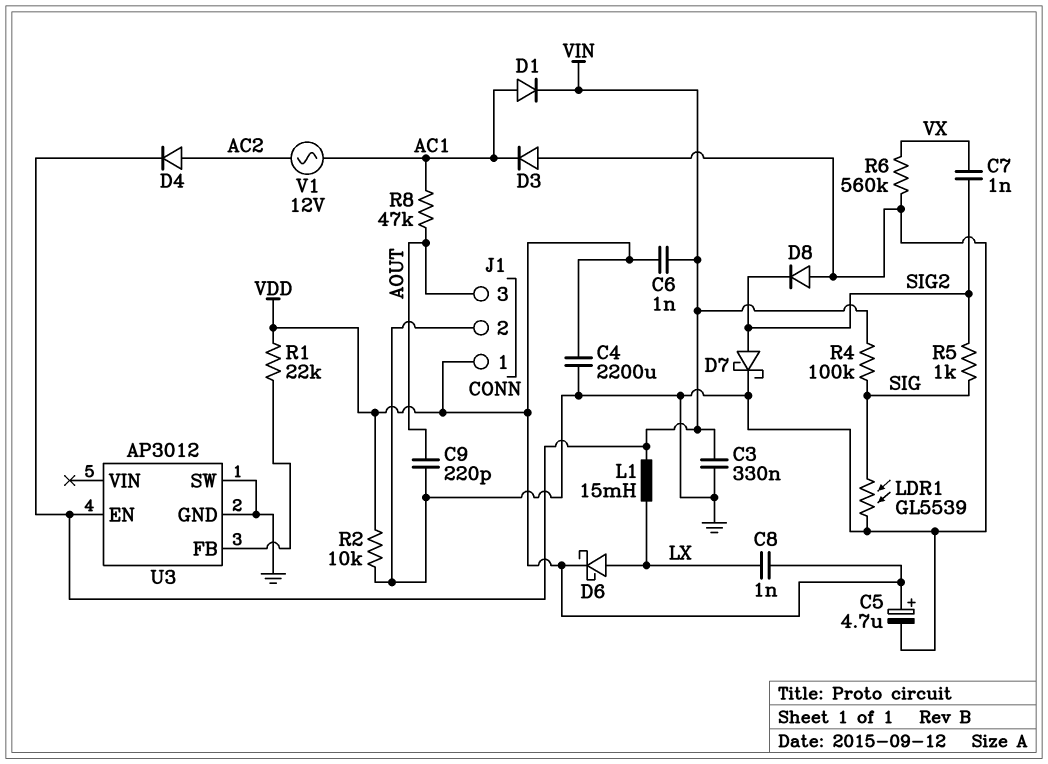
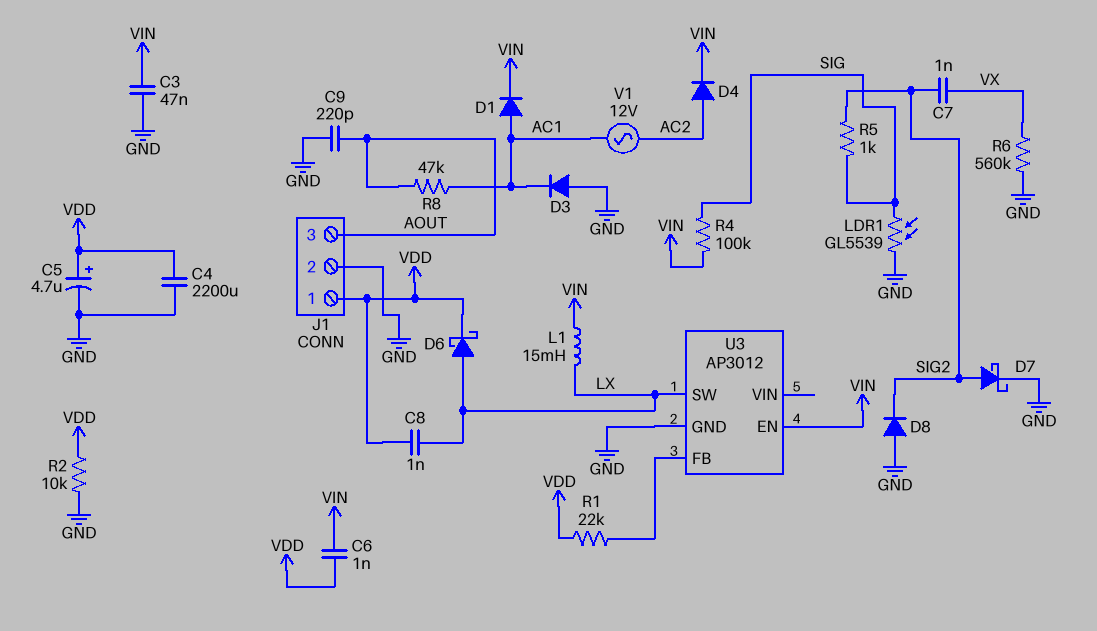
C3: 330nF (GND, VIN) -> 47nF (GND, VIN)
U3 pin SW: GND -> LX

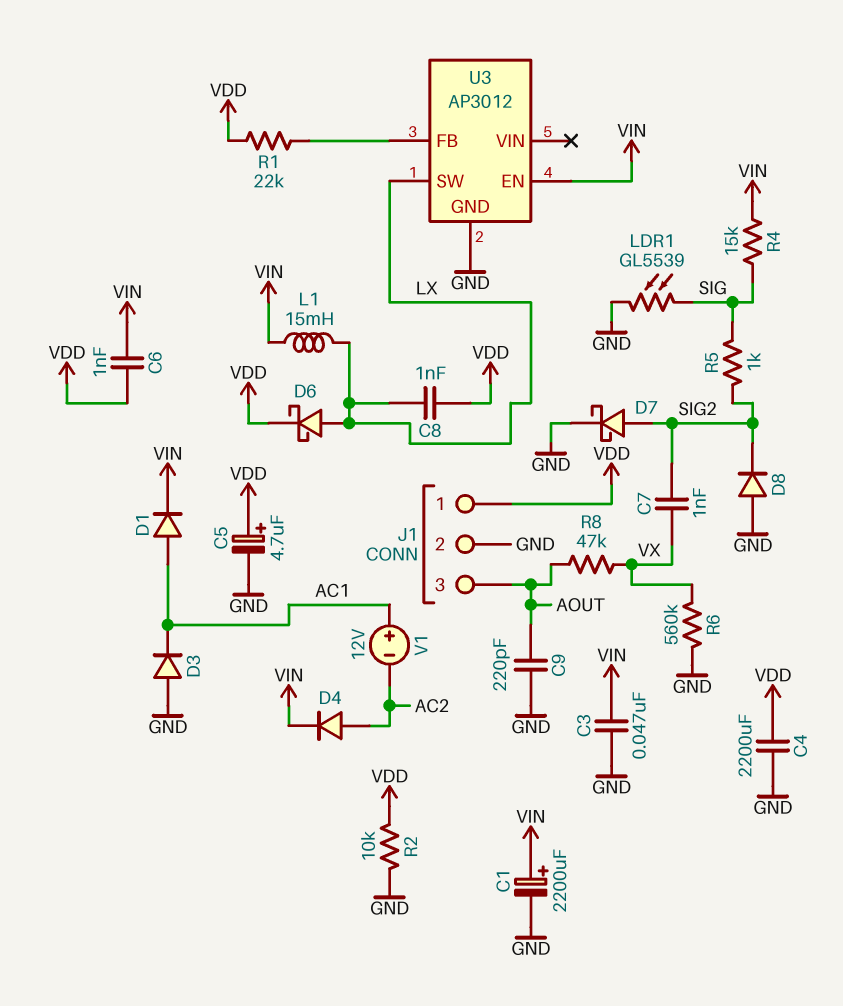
C1: none -> 2200uF (plus VIN, minus GND)
R4: 100k (SIG, VIN) -> 15k (SIG, VIN)
R8: 47k (AC1, AOUT) -> 47k (AOUT, VX)
V1: AC 12V (AC1, AC2) -> 12V (plus AC1, minus AC2)

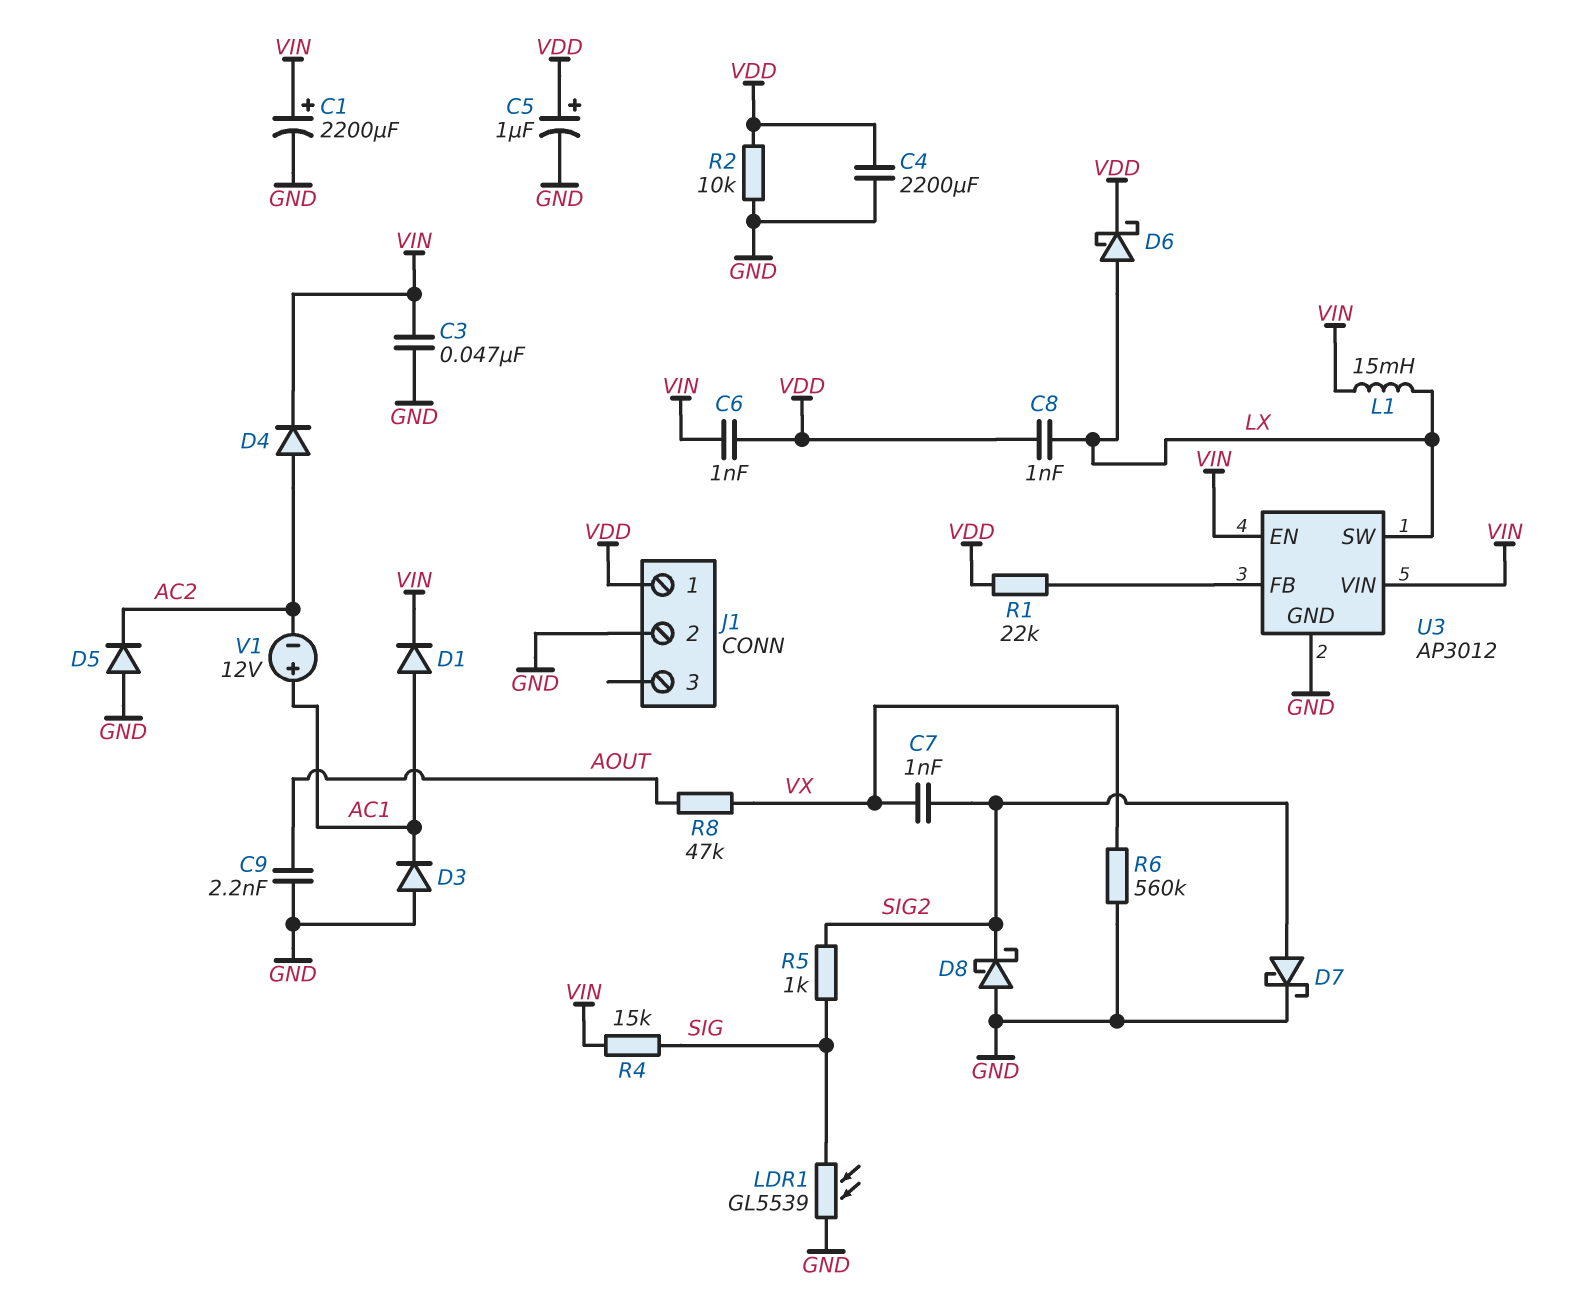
C5: 4.7uF (plus VDD, minus GND) -> 1uF (plus VDD, minus GND)
C9: 220pF (AOUT, GND) -> 2.2nF (AOUT, GND)
D5: none -> diode (A GND, K AC2)
D8: diode (A GND, K SIG2) -> schottky (A GND, K SIG2)
J1 pin 3: AOUT -> none
U3 pin VIN: none -> VIN

